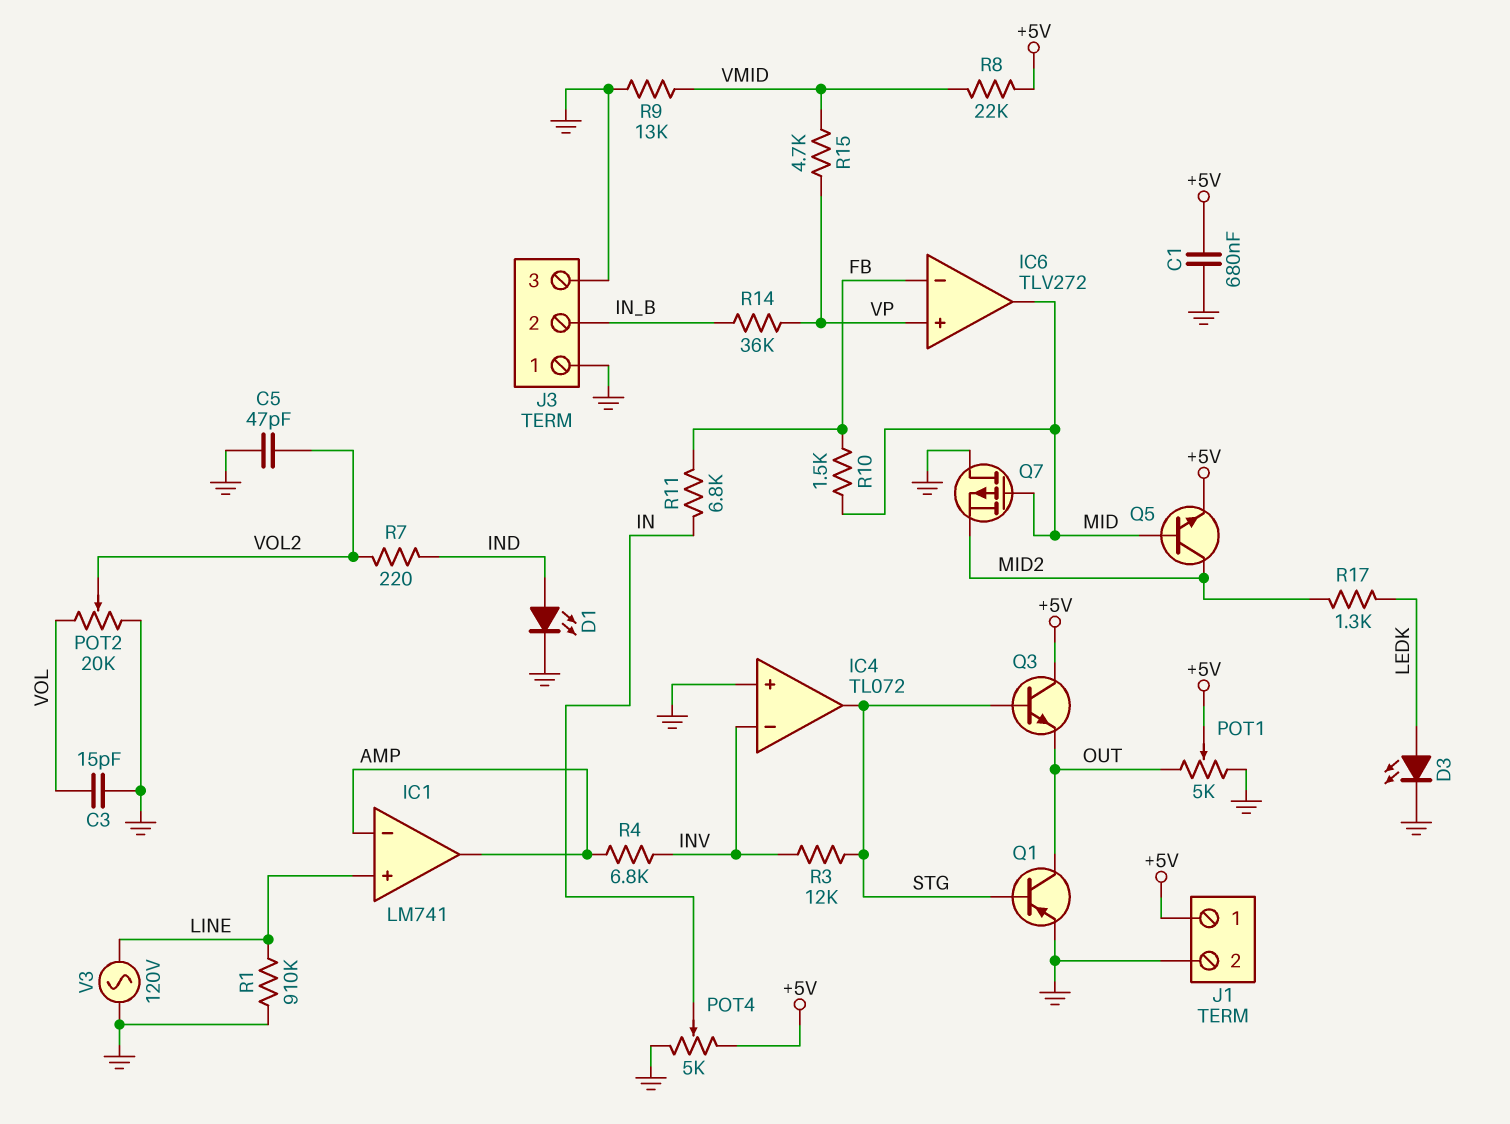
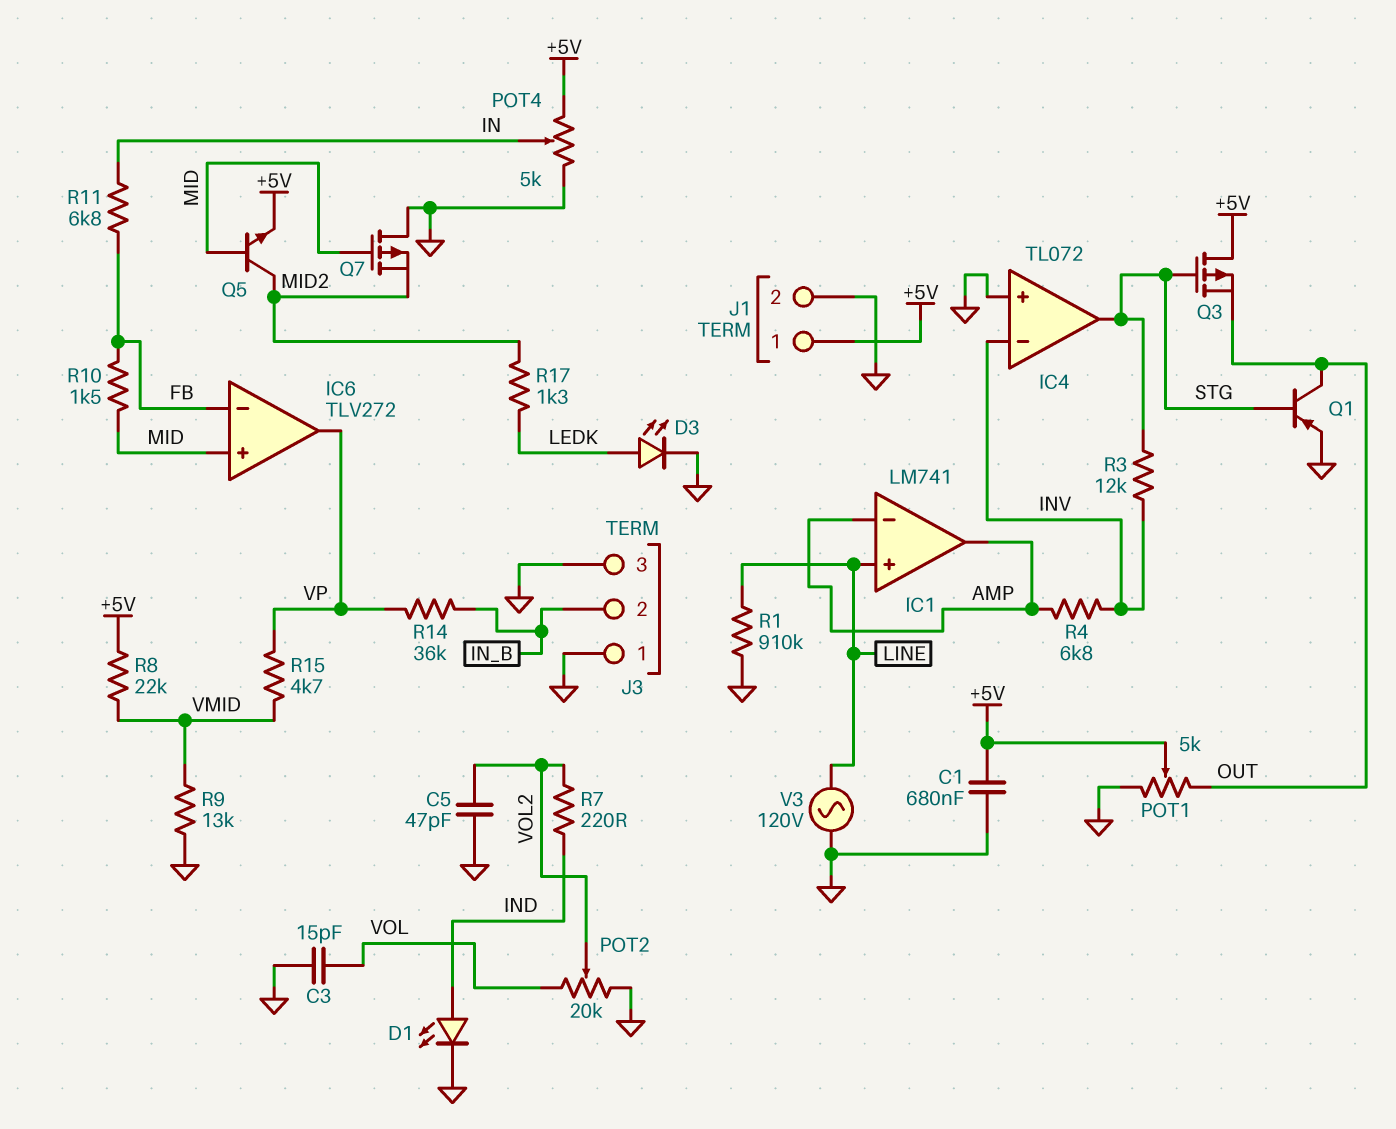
IC6 pin in+: VP -> MID
IC6 pin out: MID -> VP
Q3: NPN (B STG, C +5V, E OUT) -> PMOS (G STG, D +5V, S OUT)

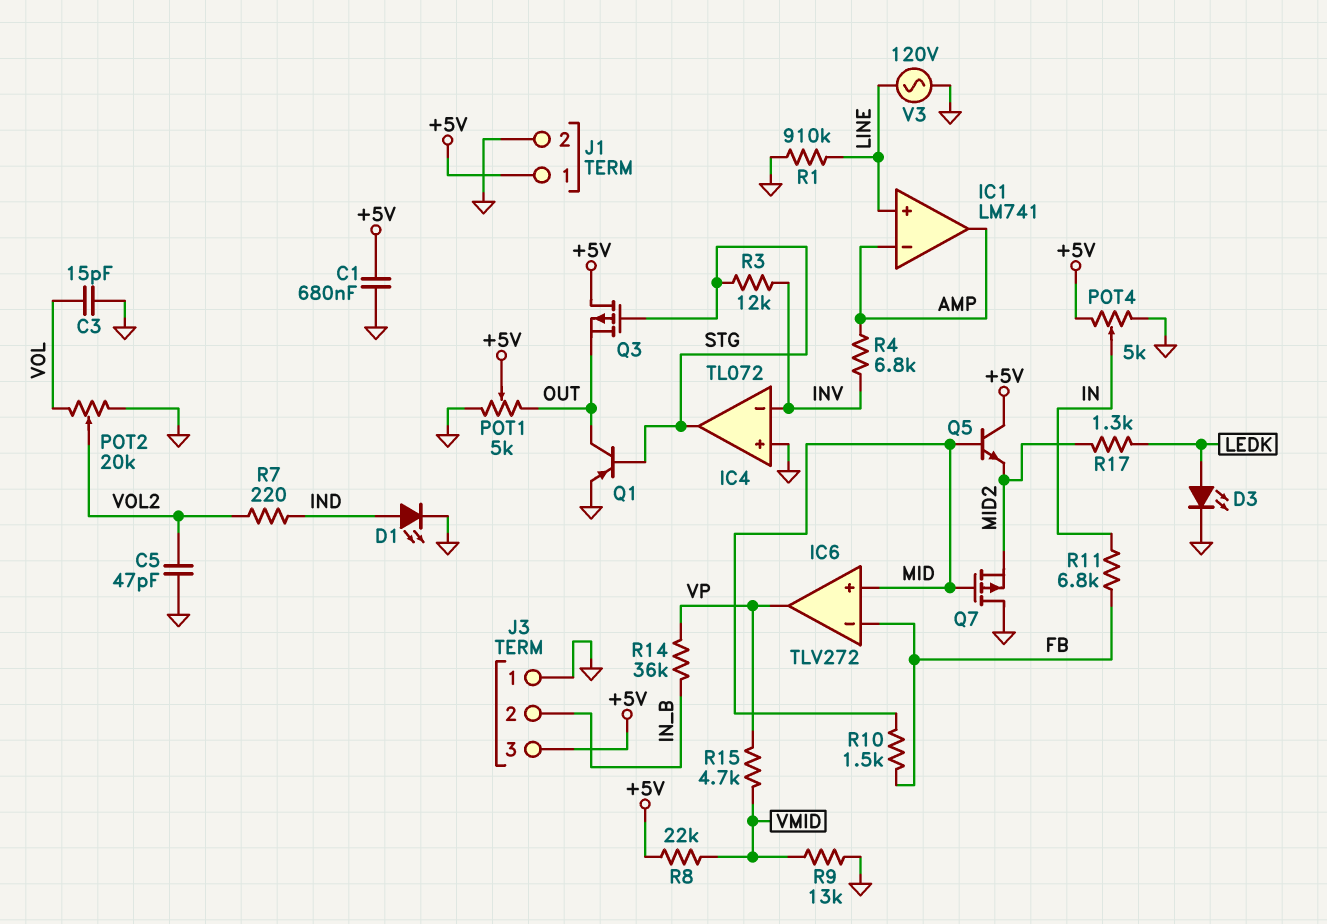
J3 pin 3: GND -> +5V
Q5: NPN (B MID, C MID2, E +5V) -> NPN (B MID, C +5V, E MID2)

